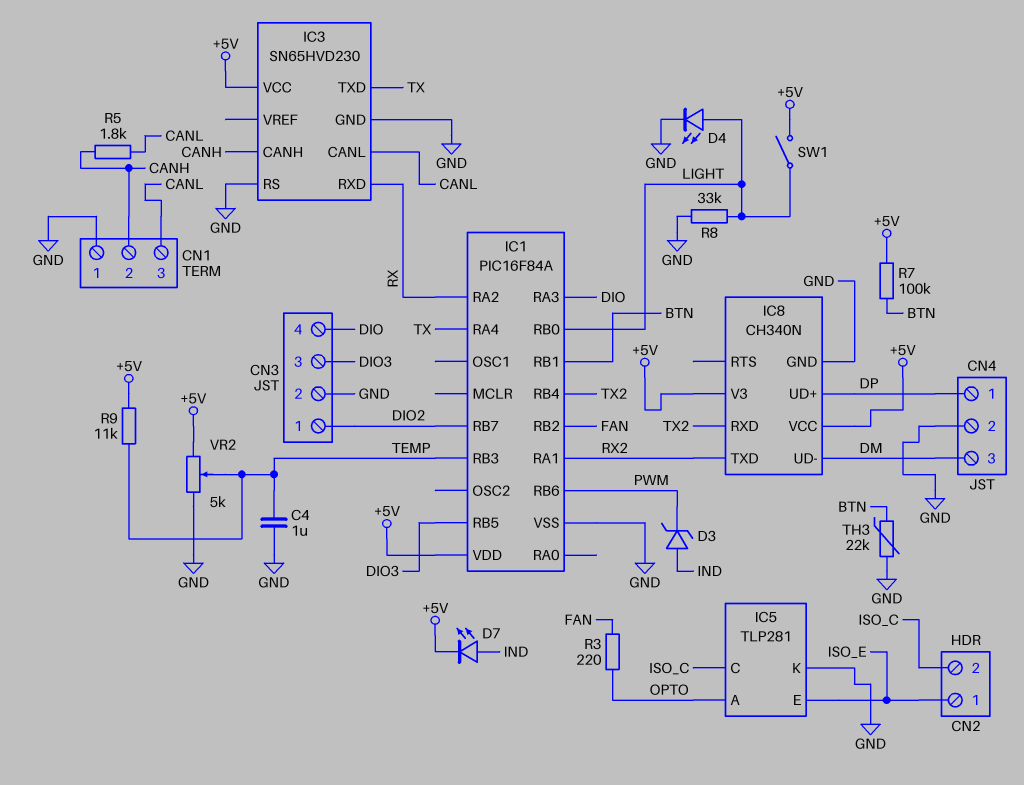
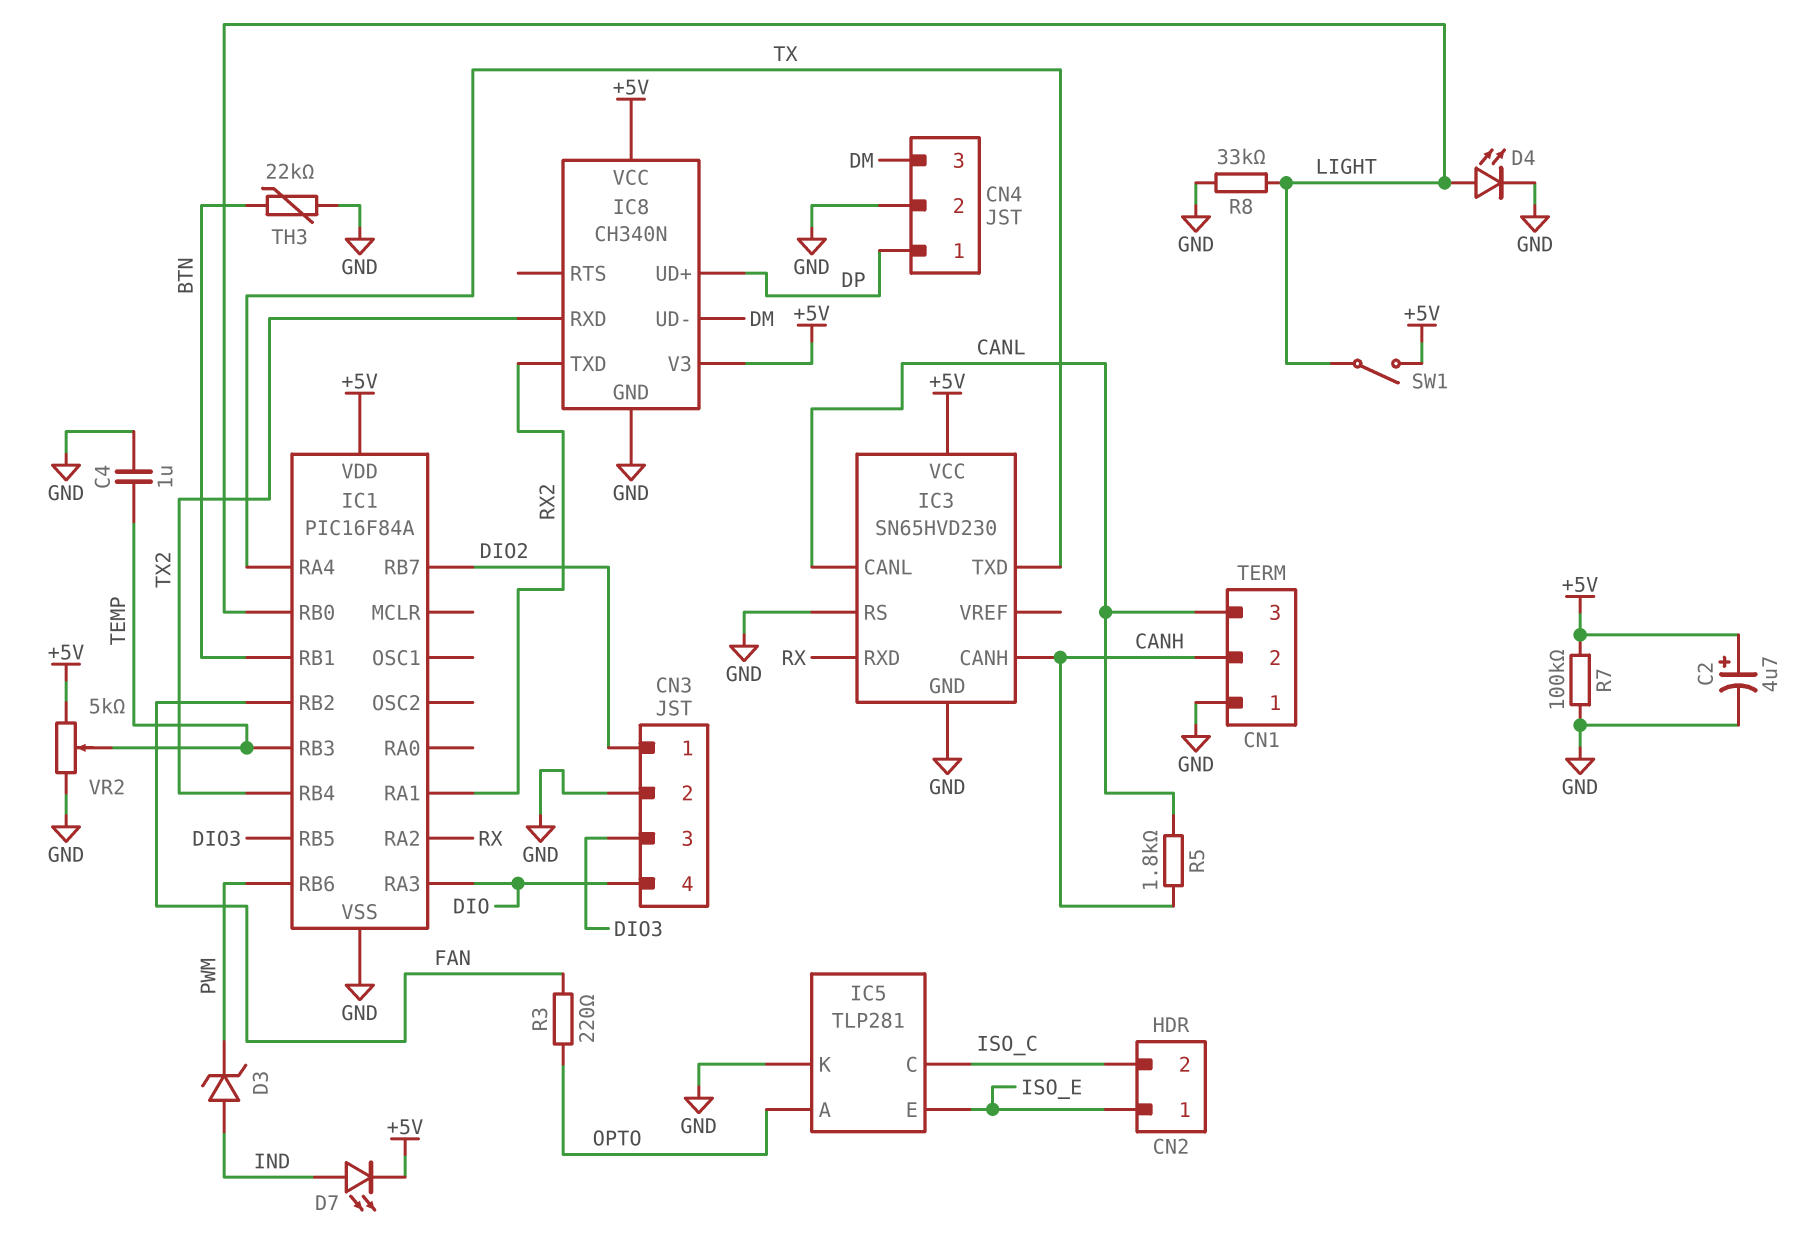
C2: none -> 4.7uF (plus +5V, minus GND)
R7: 100k (+5V, BTN) -> 100k (+5V, GND)
R9: 11k (+5V, TEMP) -> none

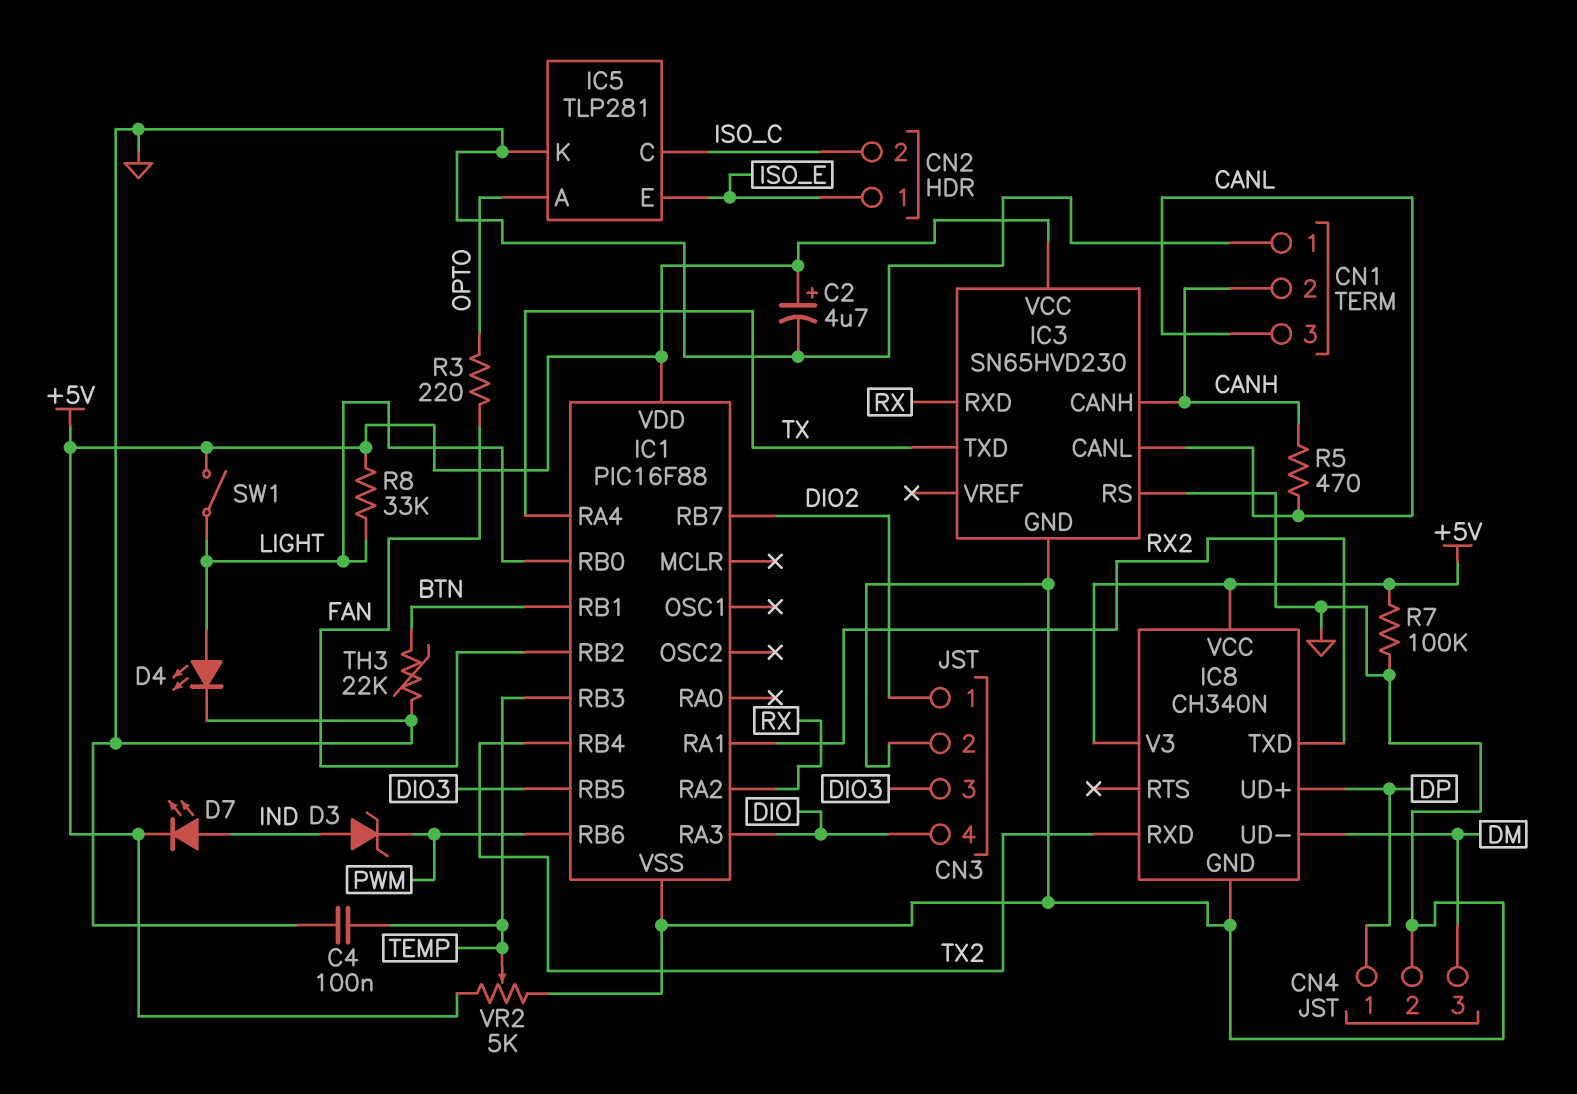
C4: 1uF (GND, TEMP) -> 100nF (GND, TEMP)
IC1: PIC16F84A -> PIC16F88
R5: 1.8k (CANH, CANL) -> 470 (CANH, CANL)
R8: 33k (GND, LIGHT) -> 33k (+5V, LIGHT)

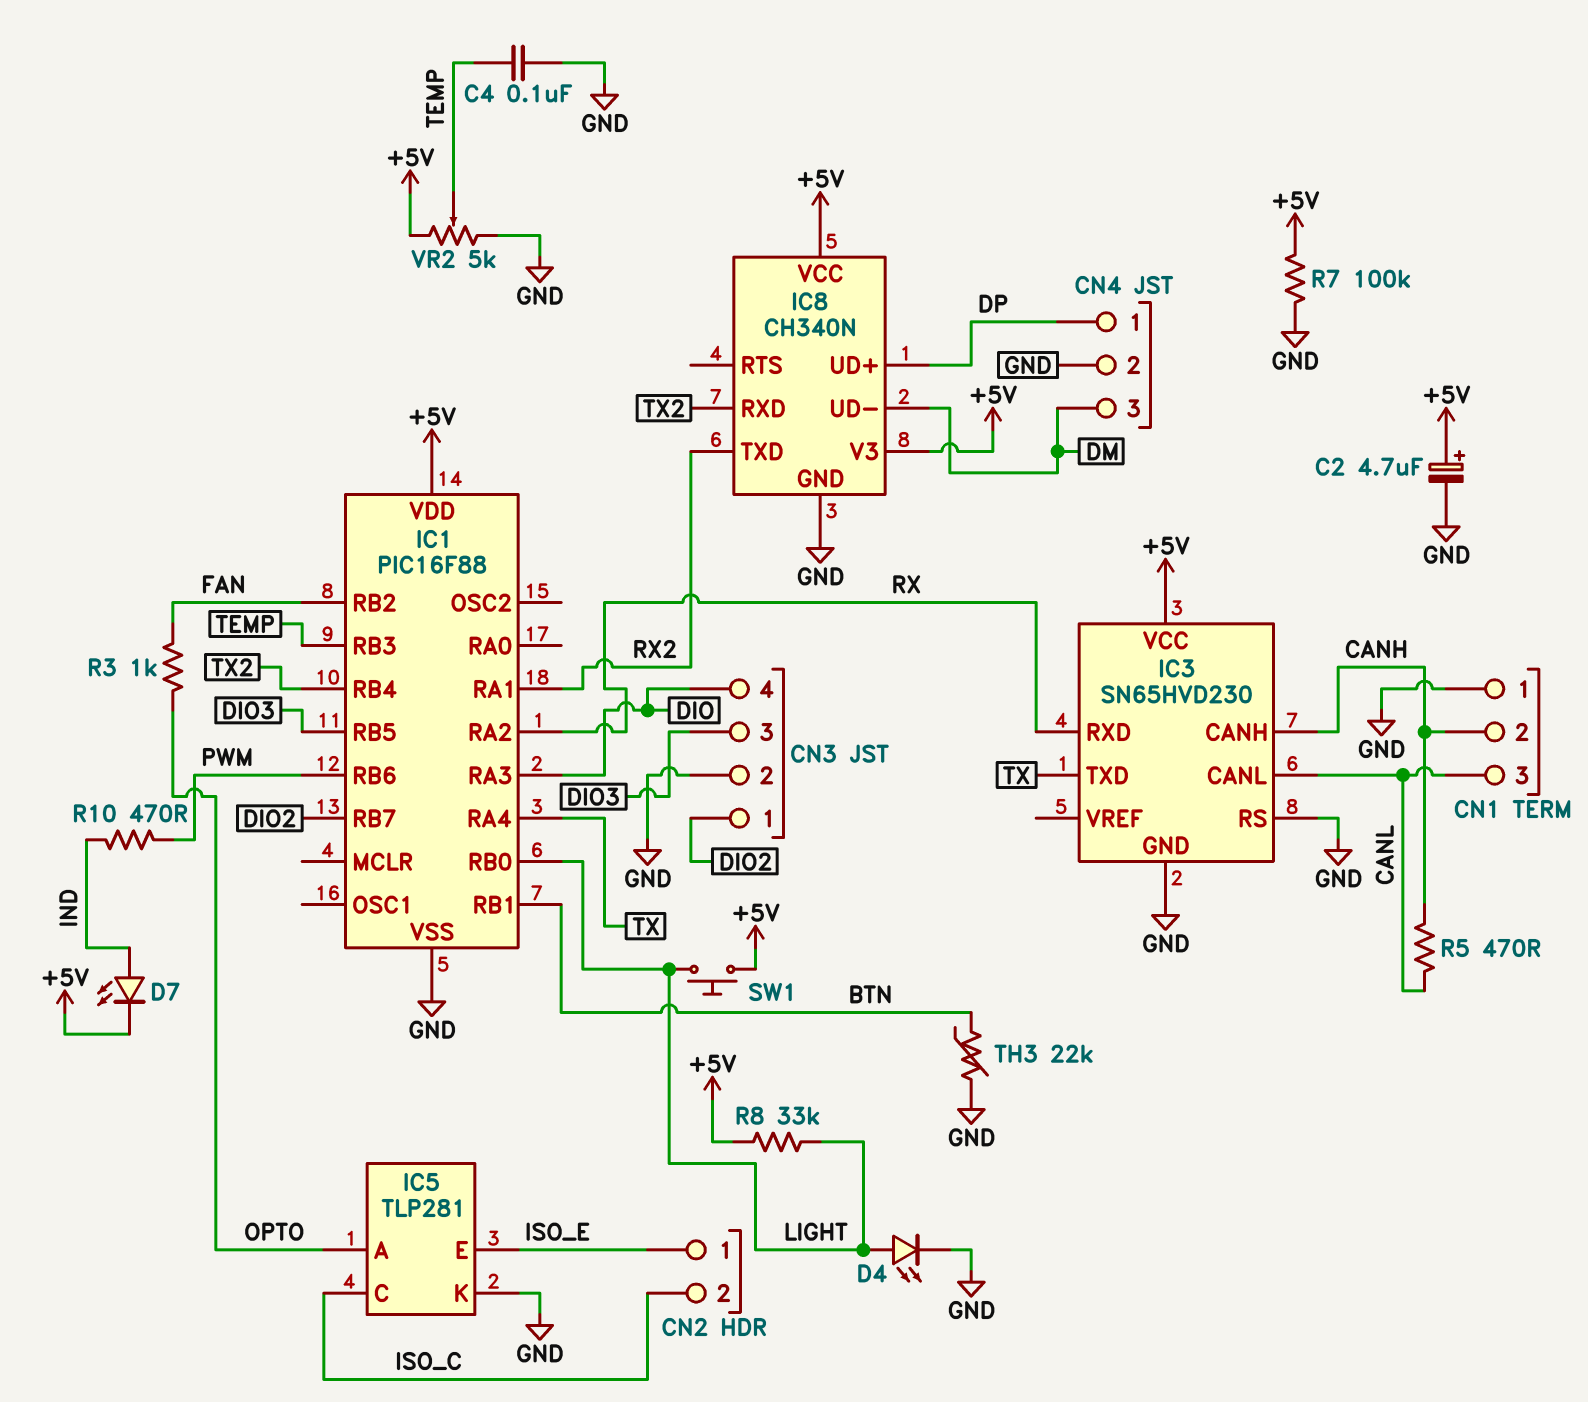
D3: zener (A IND, K PWM) -> none
R3: 220 (FAN, OPTO) -> 1k (FAN, OPTO)
R10: none -> 470 (IND, PWM)
SW1: switch (+5V, LIGHT) -> button (+5V, LIGHT)

